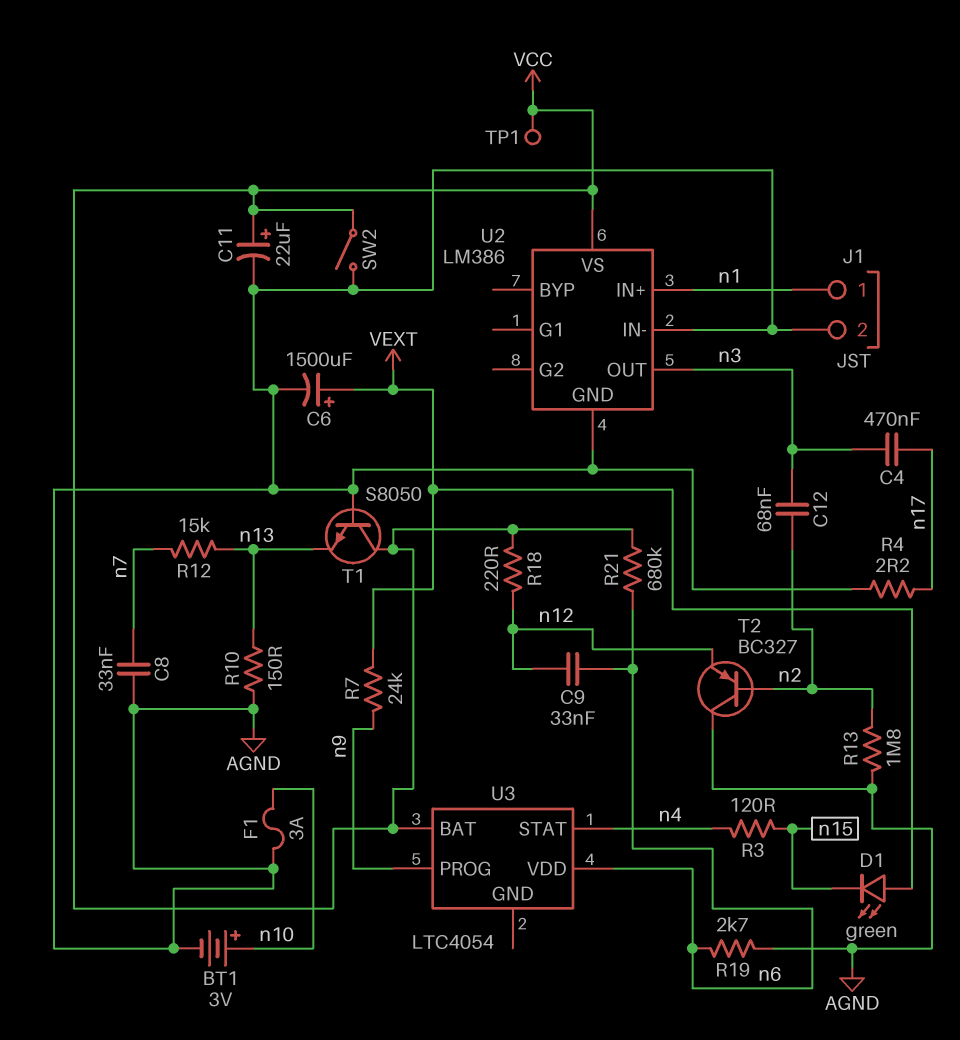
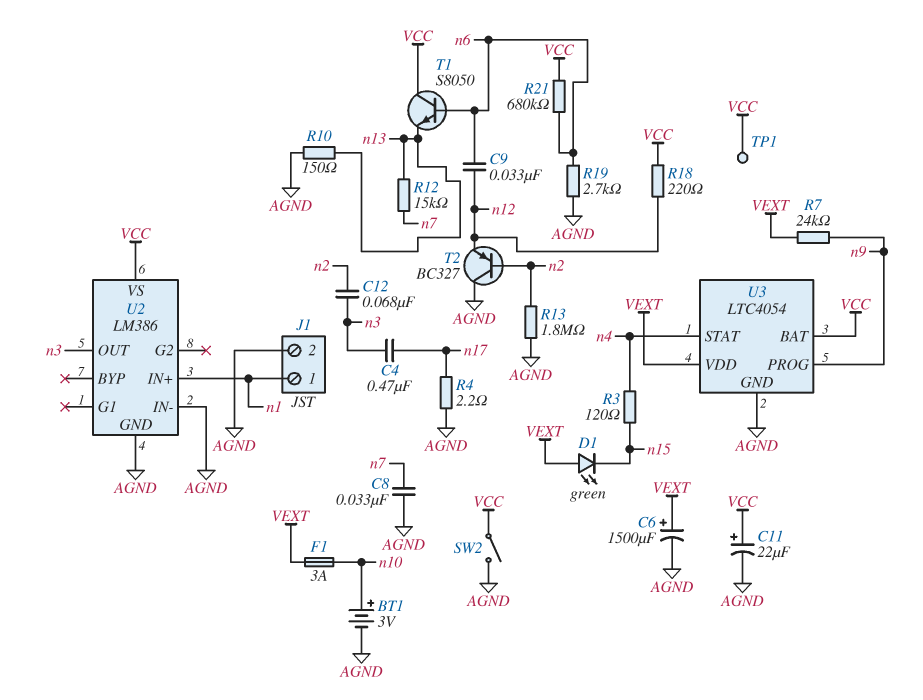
F1: 3A (AGND, n10) -> 3A (VEXT, n10)
T1: NPN S8050 (B AGND, C VCC, E n13) -> NPN S8050 (B n6, C VCC, E n13)
U3 pin GND: none -> AGND
U3 pin VDD: n6 -> VEXT

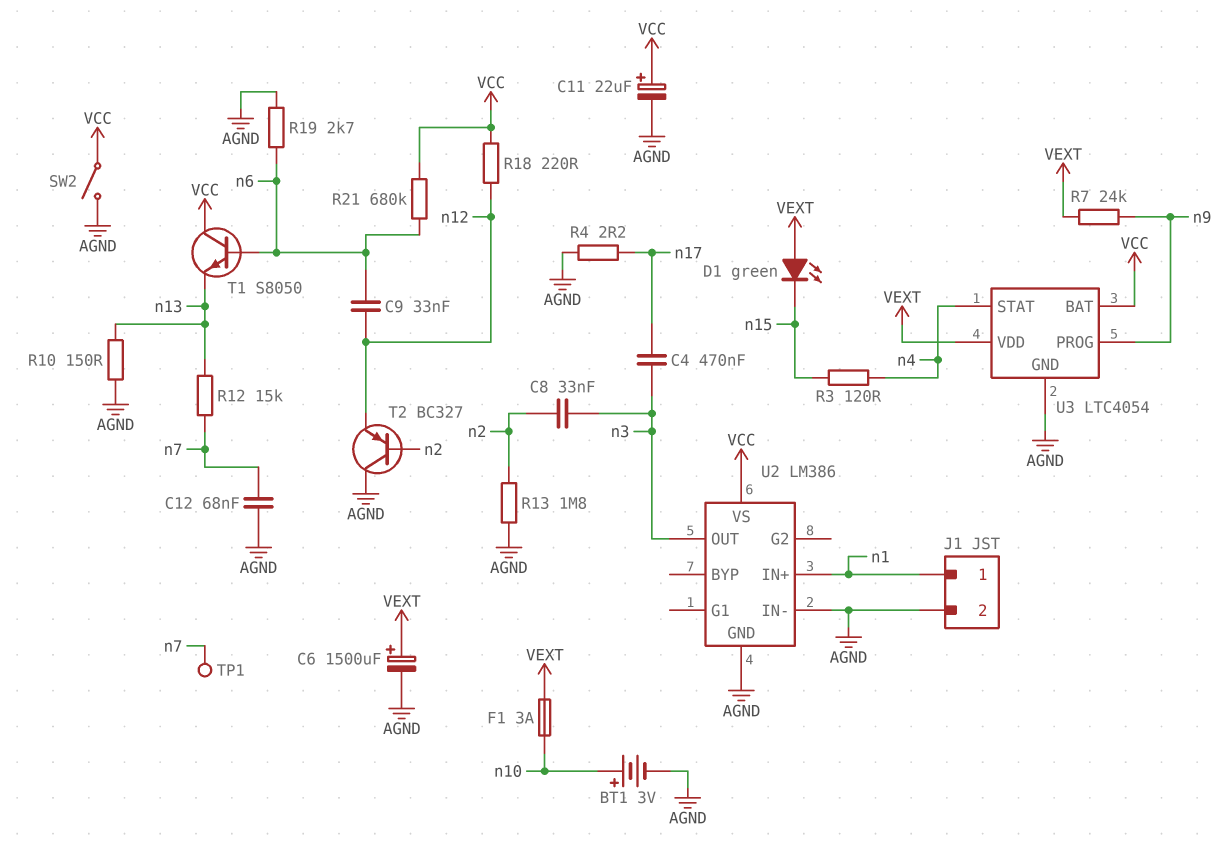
C8: 33nF (AGND, n7) -> 33nF (n2, n3)
C12: 68nF (n2, n3) -> 68nF (AGND, n7)
TP1: test point (VCC) -> test point (n7)

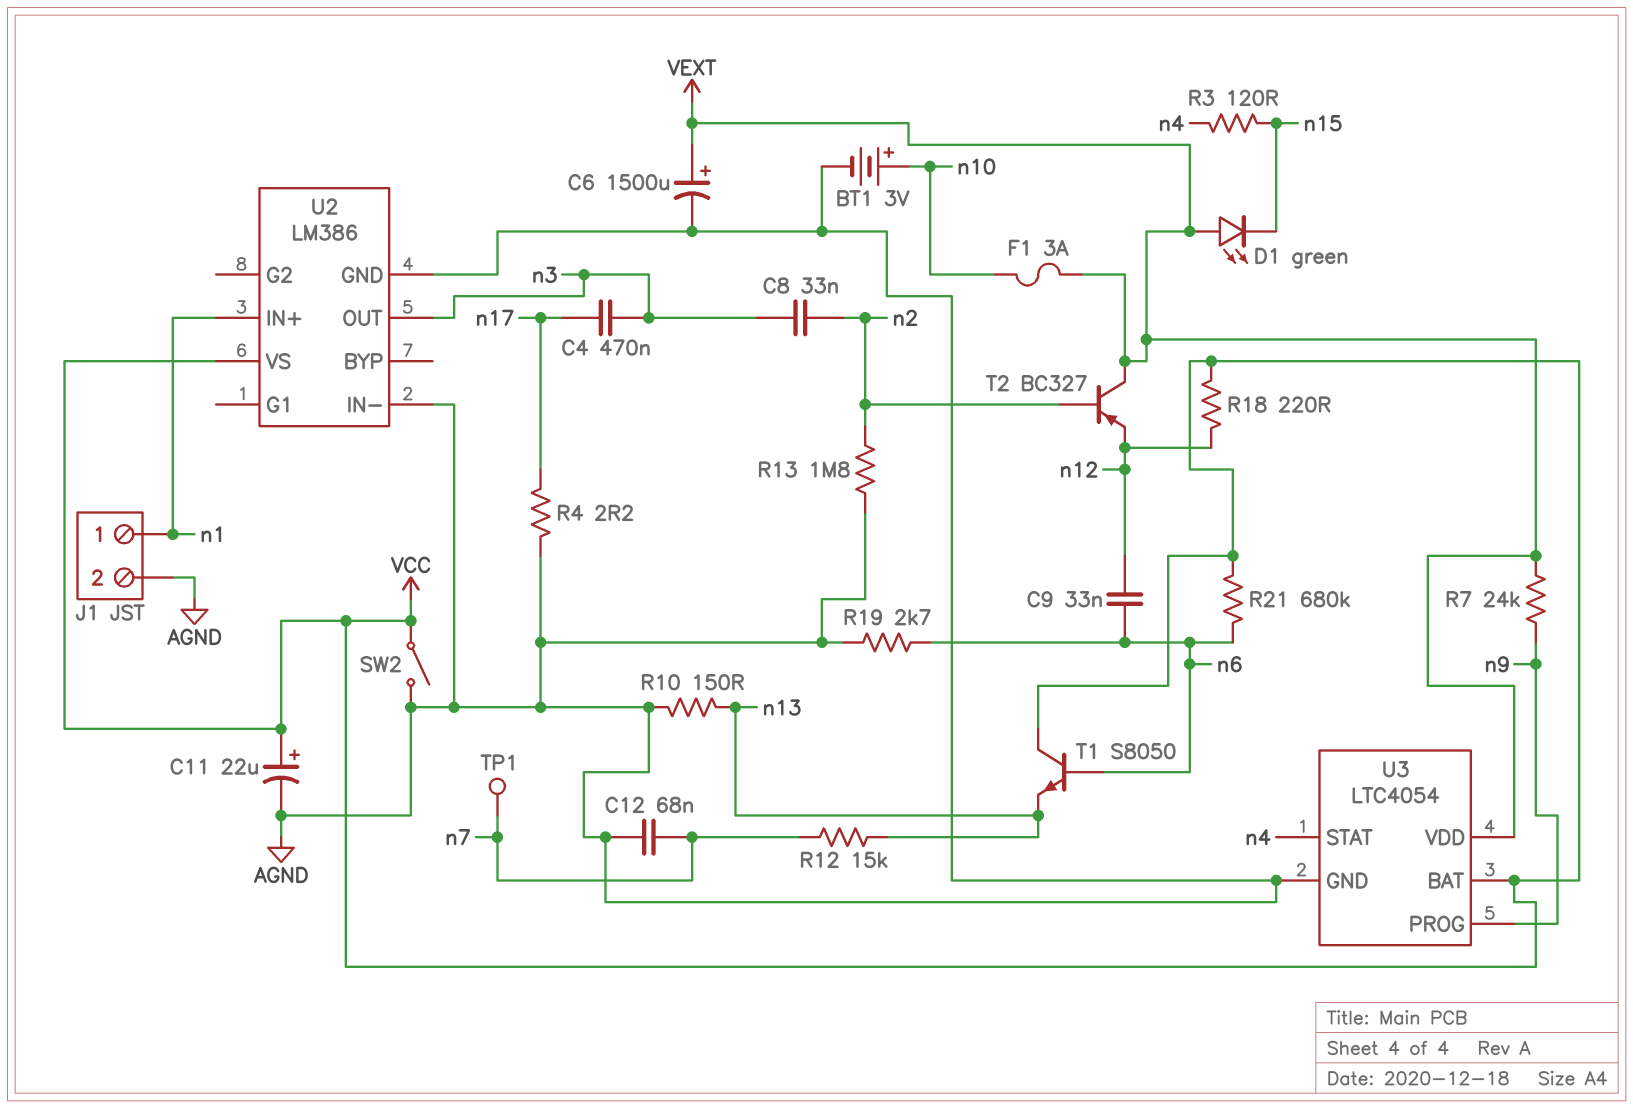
T2: PNP BC327 (B n2, C AGND, E n12) -> PNP BC327 (B n2, C VEXT, E n12)

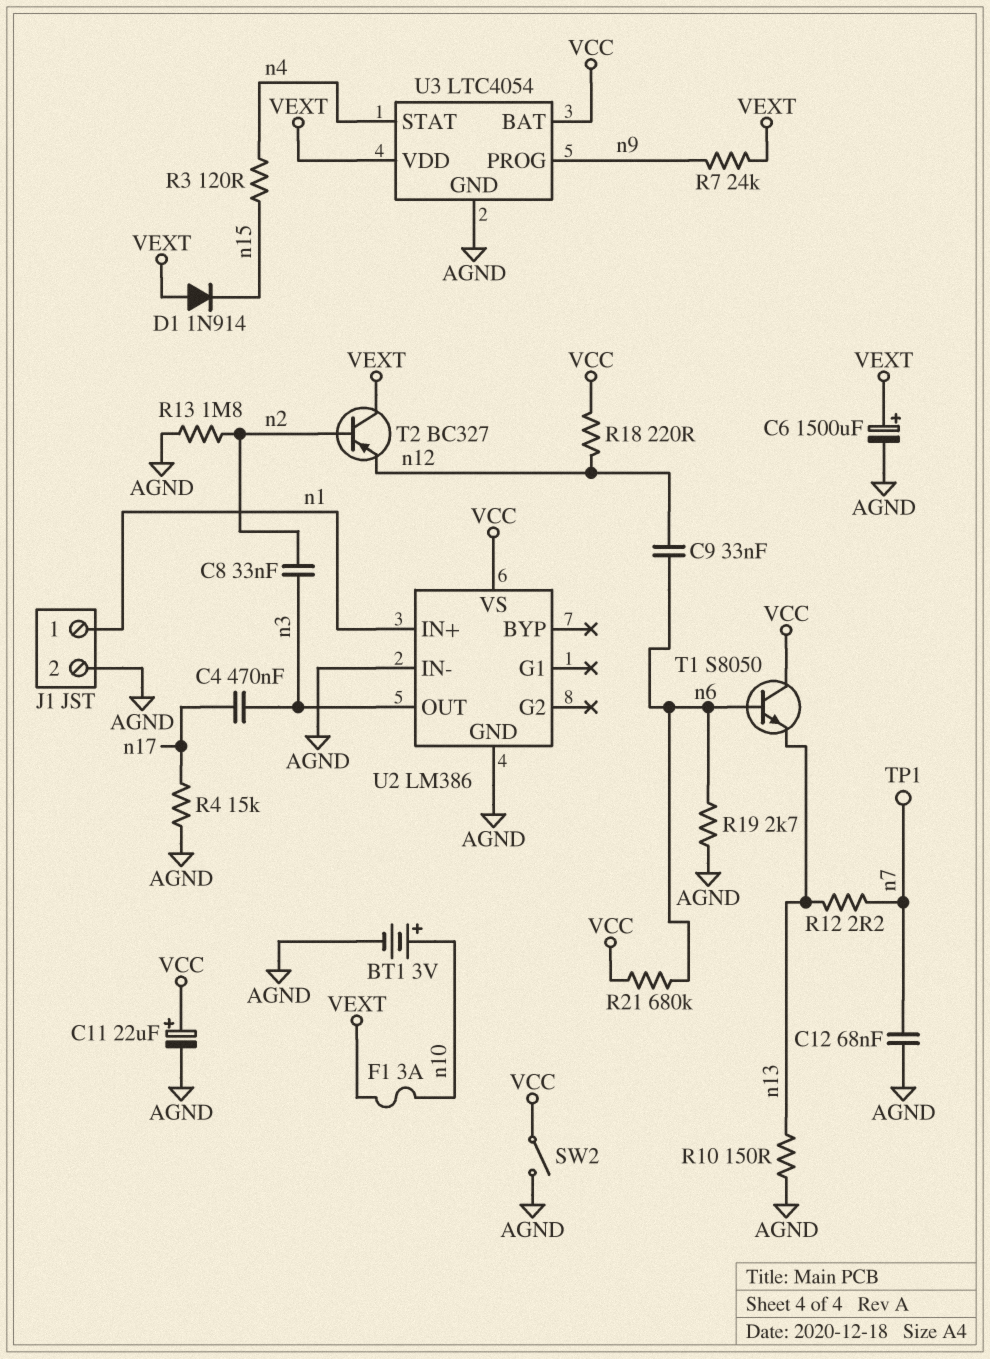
D1: LED green (A VEXT, K n15) -> diode 1N914 (A VEXT, K n15)
R4: 2.2 (AGND, n17) -> 15k (AGND, n17)
R12: 15k (n7, n13) -> 2.2 (n7, n13)

